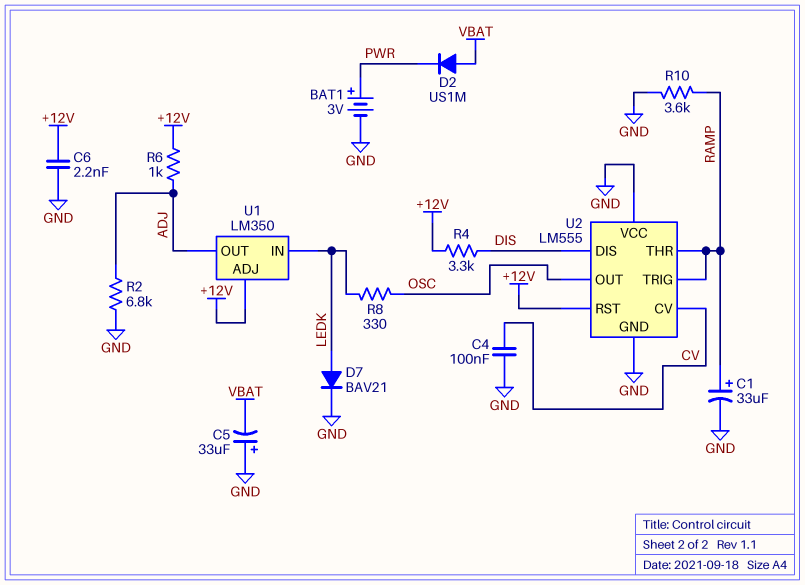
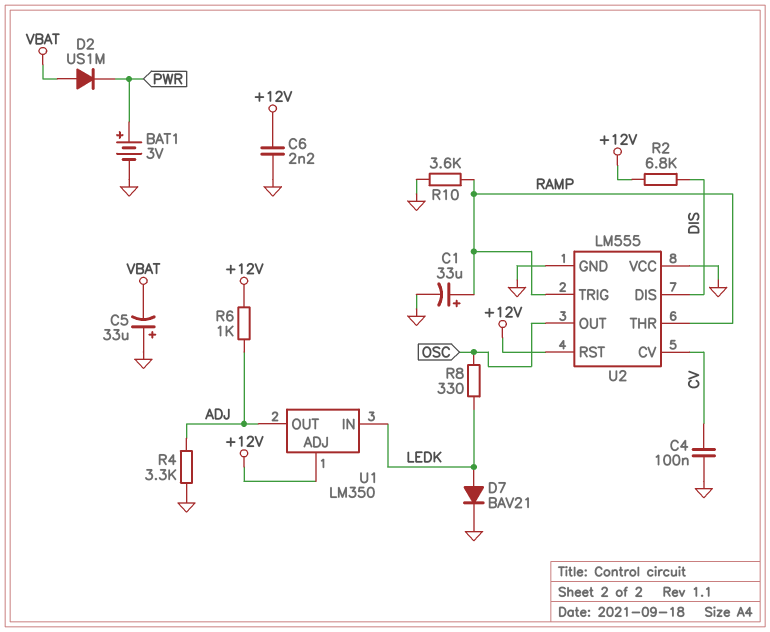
R2: 6.8k (ADJ, GND) -> 6.8k (+12V, DIS)
R4: 3.3k (+12V, DIS) -> 3.3k (ADJ, GND)

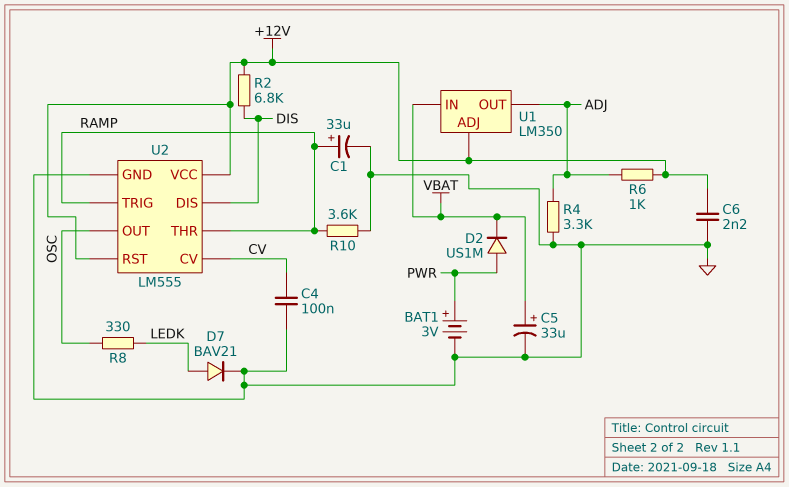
C5: 33uF (plus GND, minus VBAT) -> 33uF (plus VBAT, minus GND)
D2: diode US1M (A VBAT, K PWR) -> diode US1M (A PWR, K VBAT)
U1 pin IN: LEDK -> VBAT
U2 pin VCC: GND -> +12V

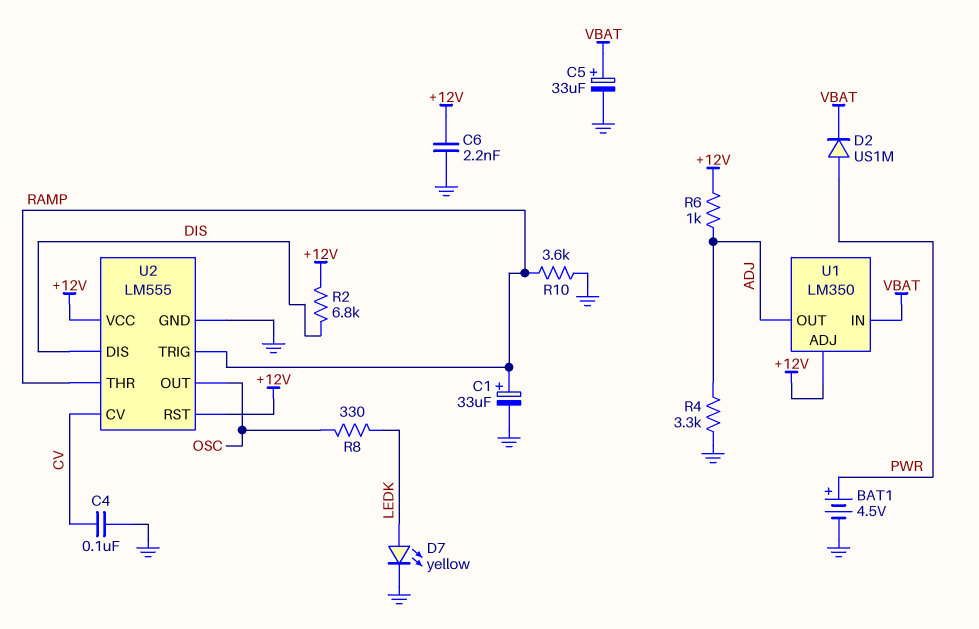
BAT1: 3V (plus PWR, minus GND) -> 4.5V (plus PWR, minus GND)
D7: diode BAV21 (A LEDK, K GND) -> LED yellow (A LEDK, K GND)

